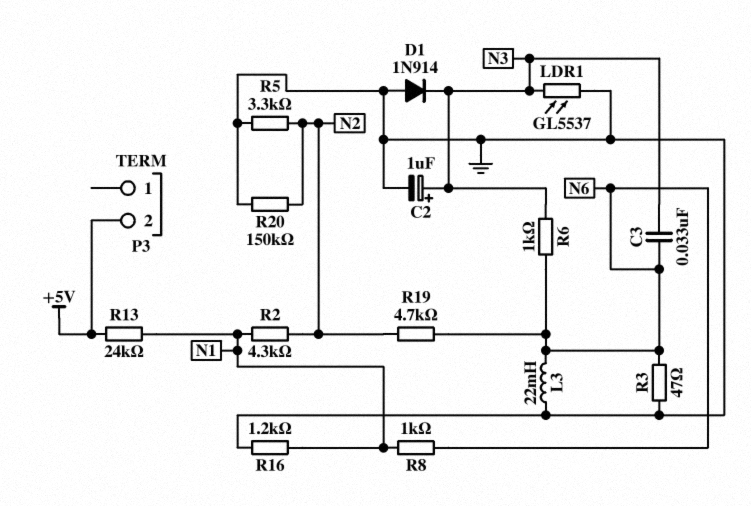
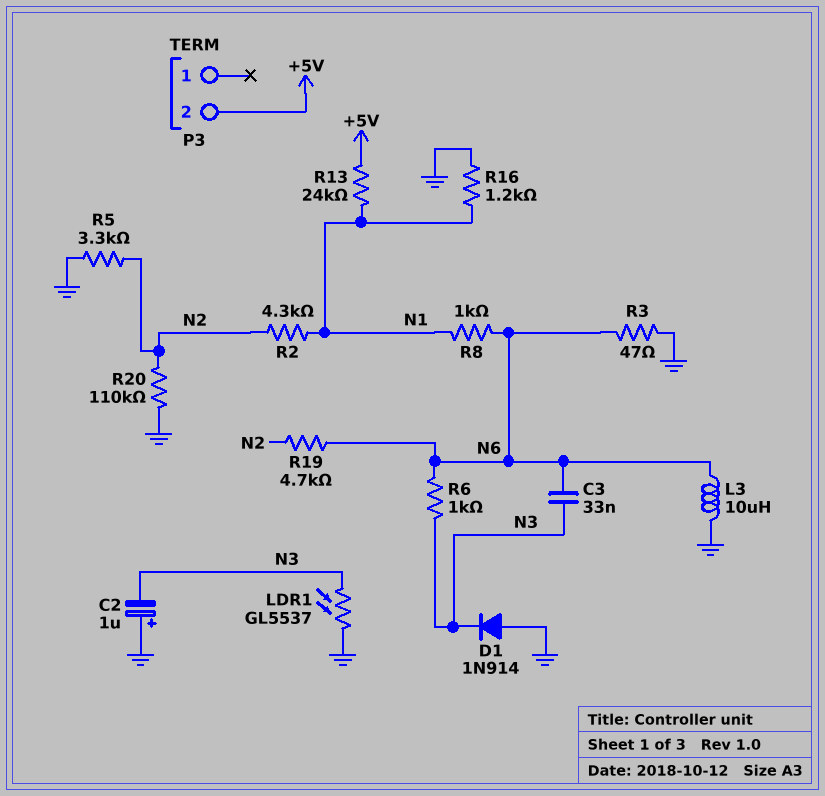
C2: 1uF (plus N3, minus GND) -> 1uF (plus GND, minus N3)
L3: 22mH (GND, N6) -> 10uH (GND, N6)
R20: 150k (GND, N2) -> 110k (GND, N2)

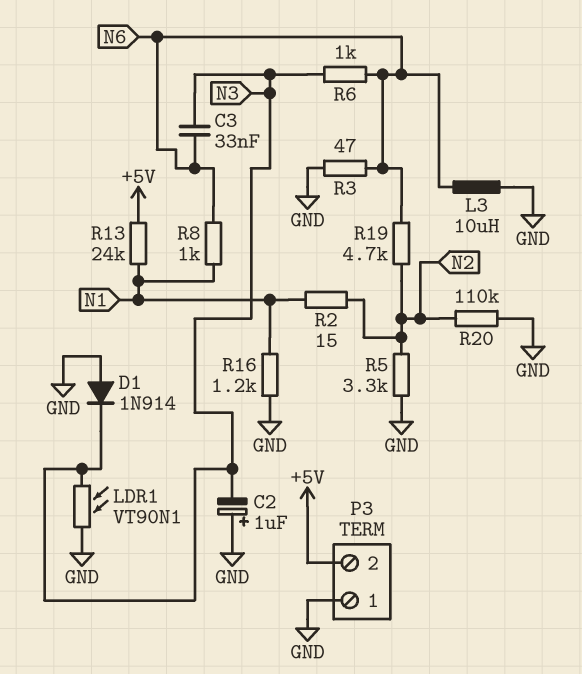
LDR1: GL5537 (GND, N3) -> VT90N1 (GND, N3)
P3 pin 1: none -> GND
R2: 4.3k (N1, N2) -> 15 (N1, N2)

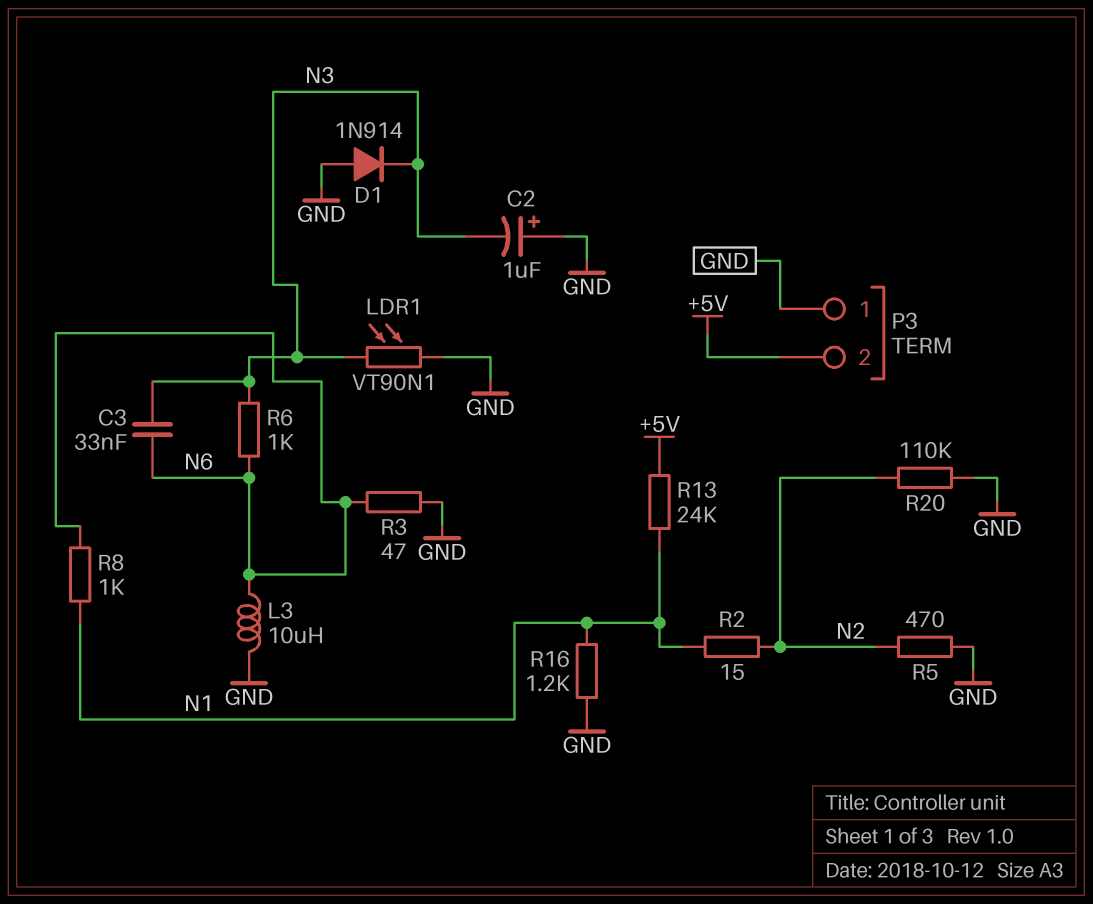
R5: 3.3k (GND, N2) -> 470 (GND, N2)
R19: 4.7k (N2, N6) -> none

